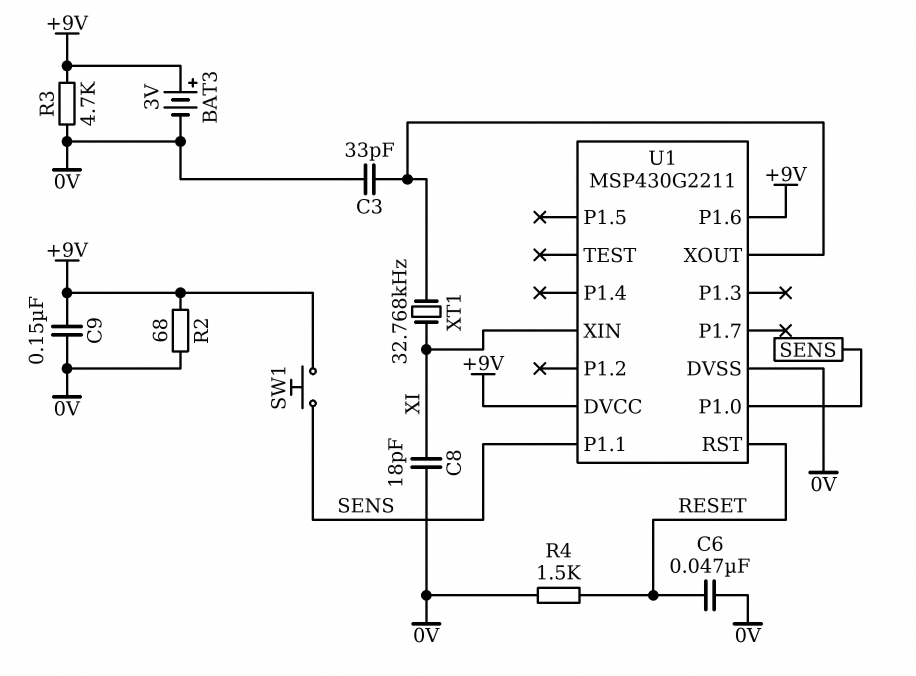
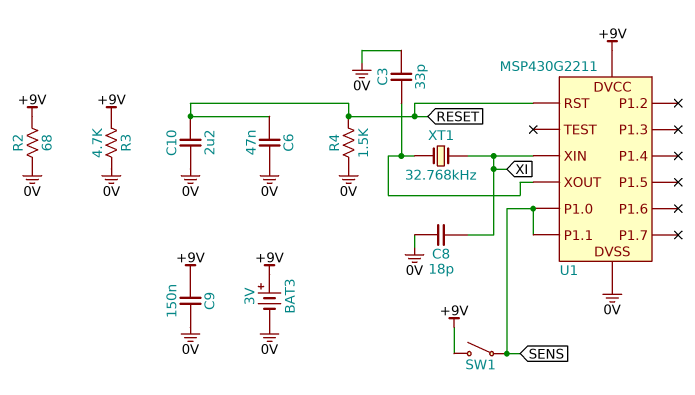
C10: none -> 2.2uF (0V, RESET)
SW1: button (+9V, SENS) -> switch (+9V, SENS)
U1 pin P1.6: +9V -> none

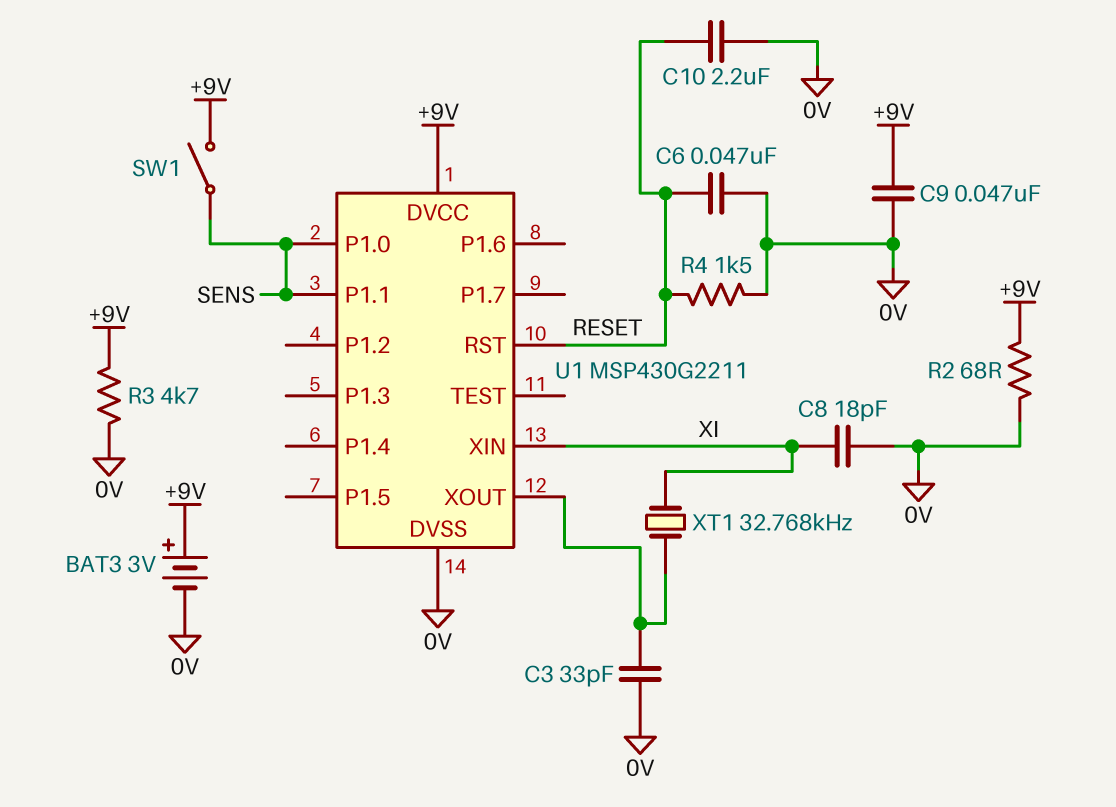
C9: 150nF (+9V, 0V) -> 47nF (+9V, 0V)

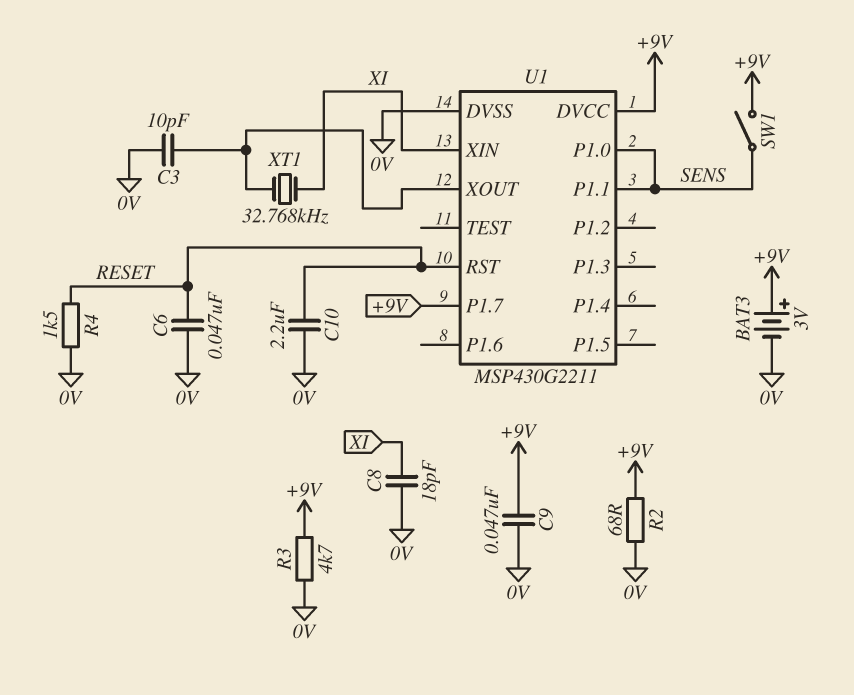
C3: 33pF (0V, U1/XOUT) -> 10pF (0V, U1/XOUT)
U1 pin P1.7: none -> +9V

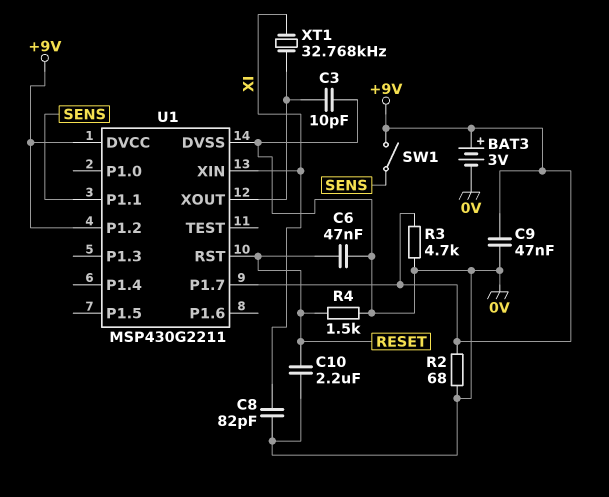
C8: 18pF (0V, XI) -> 82pF (0V, XI)
U1 pin P1.0: SENS -> none
U1 pin P1.2: none -> +9V

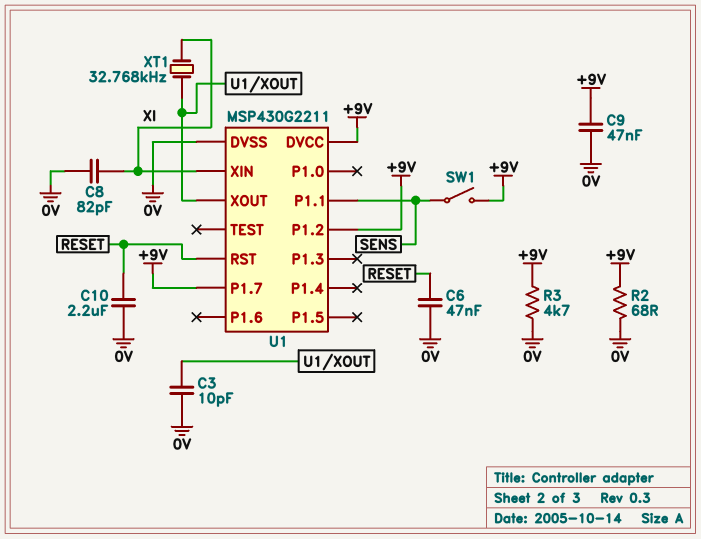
BAT3: 3V (plus +9V, minus 0V) -> none
R4: 1.5k (0V, RESET) -> none

